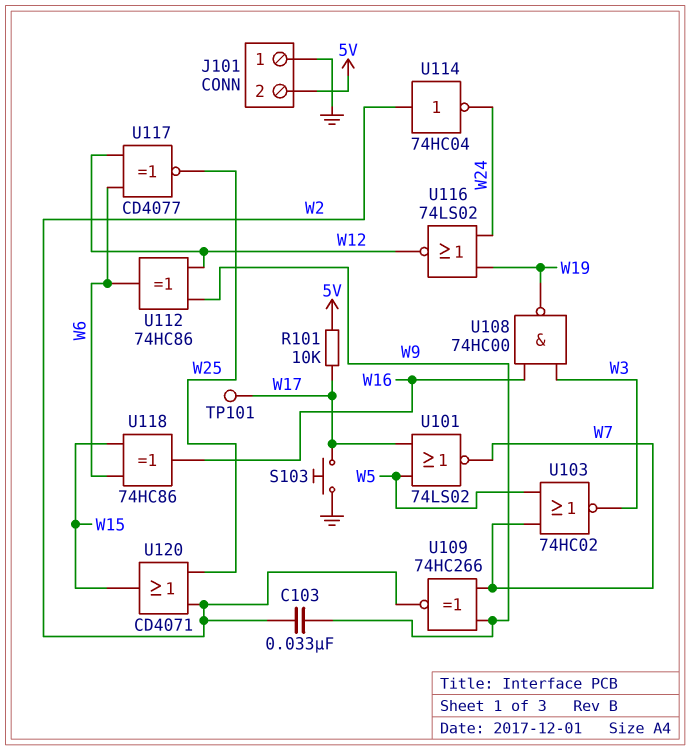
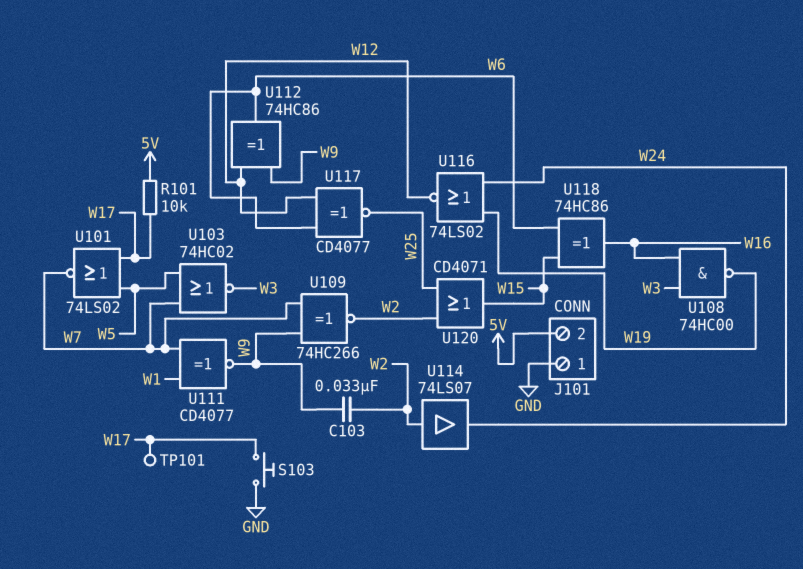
U111: none -> XNOR CD4077 (in W1, in W7, out W9)
U114: NOT 74HC04 (in W2, out W24) -> buffer 74LS07 (in W2, out W24)

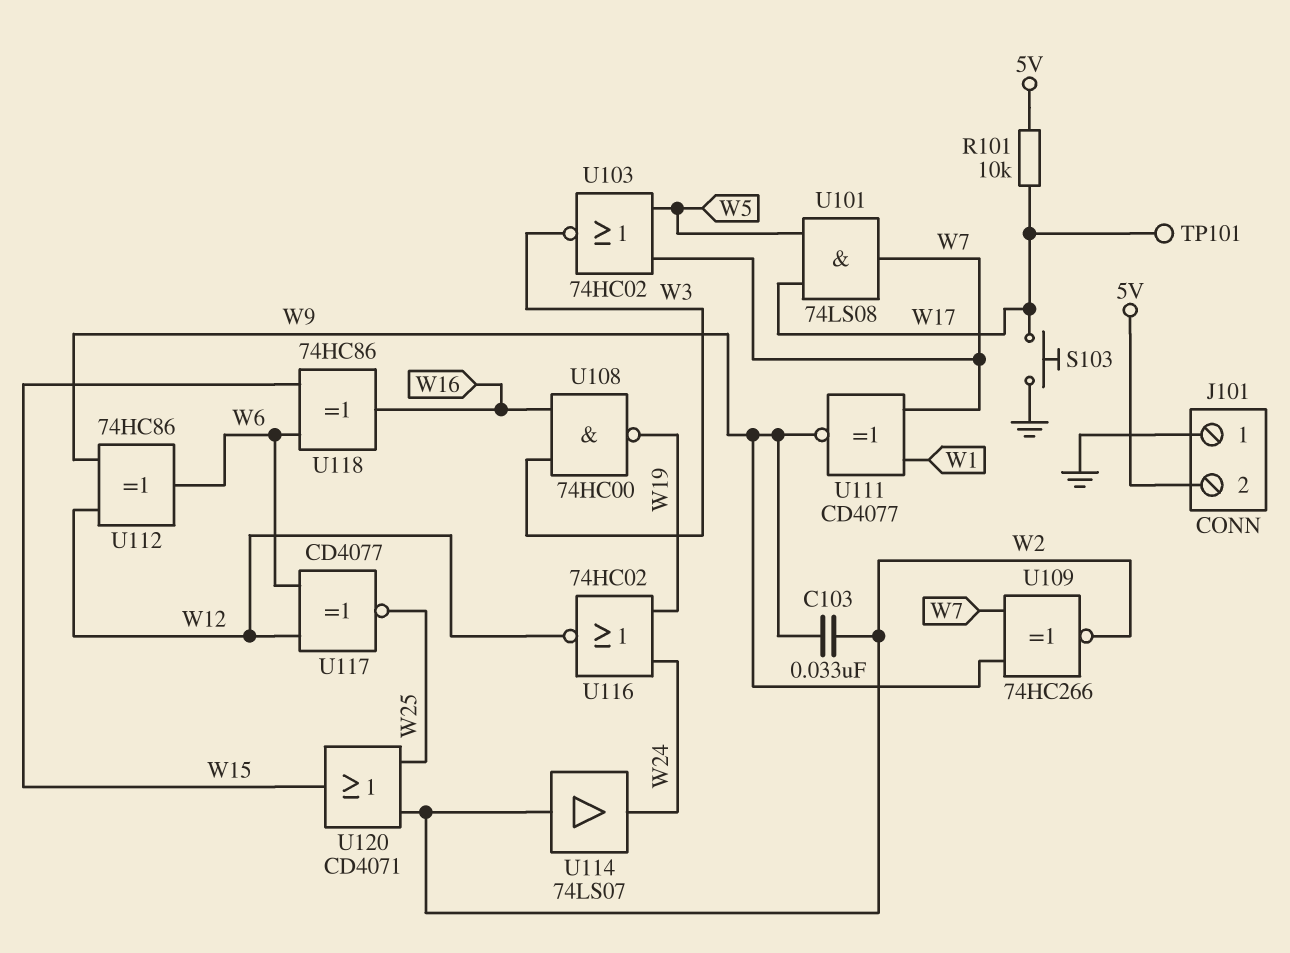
U101: NOR 74LS02 (in W5, in W17, out W7) -> AND 74LS08 (in W5, in W17, out W7)
U116: NOR 74LS02 (in W19, in W24, out W12) -> NOR 74HC02 (in W19, in W24, out W12)

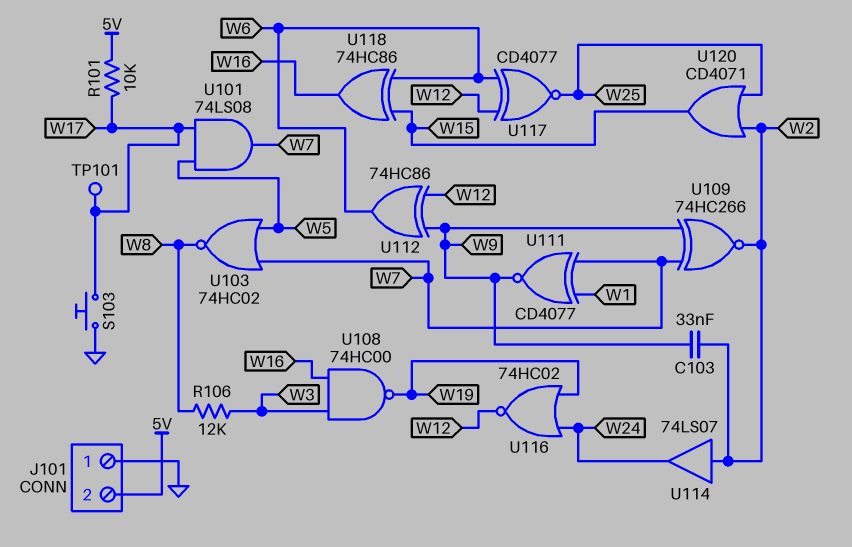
R106: none -> 12k (W3, W8)
U103: NOR 74HC02 (in W5, in W7, out W3) -> NOR 74HC02 (in W5, in W7, out W8)

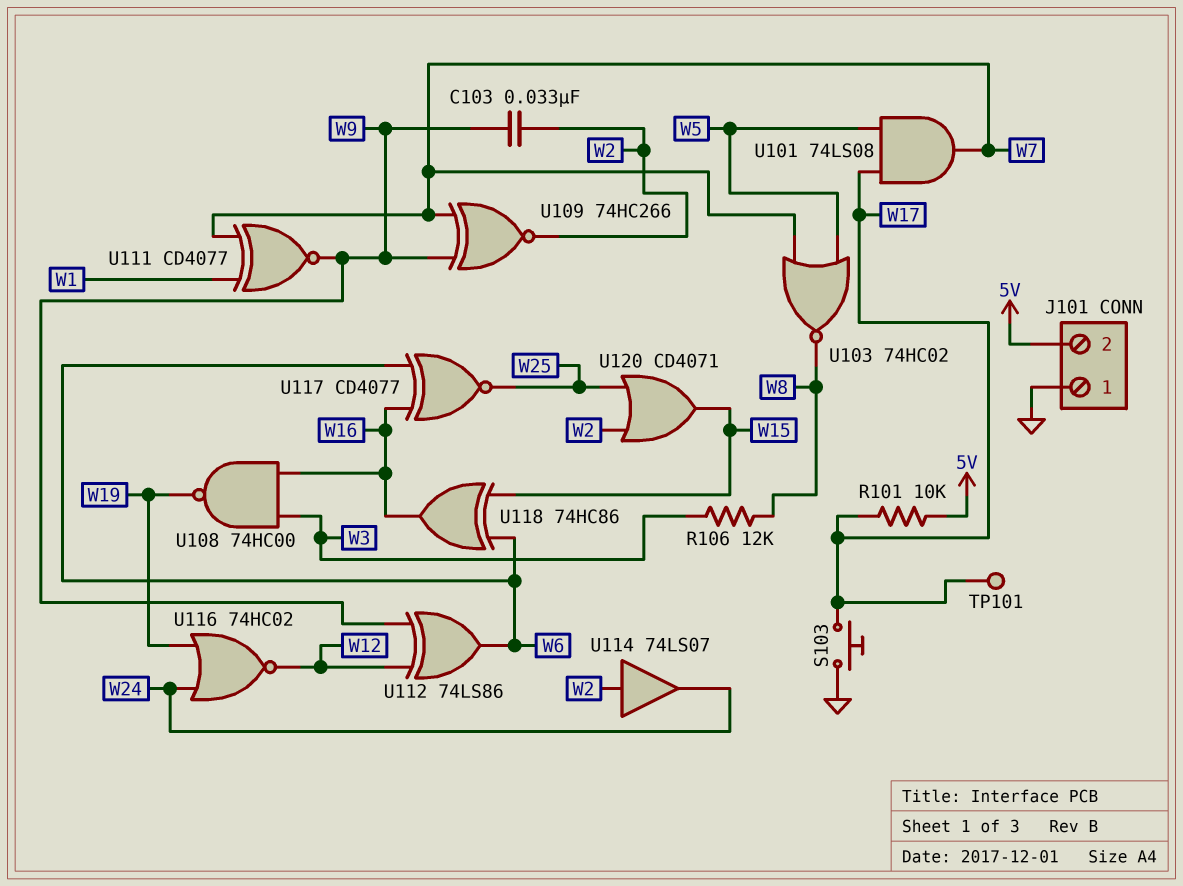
U112: XOR 74HC86 (in W9, in W12, out W6) -> XOR 74LS86 (in W9, in W12, out W6)
U117: XNOR CD4077 (in W6, in W12, out W25) -> XNOR CD4077 (in W6, in W16, out W25)

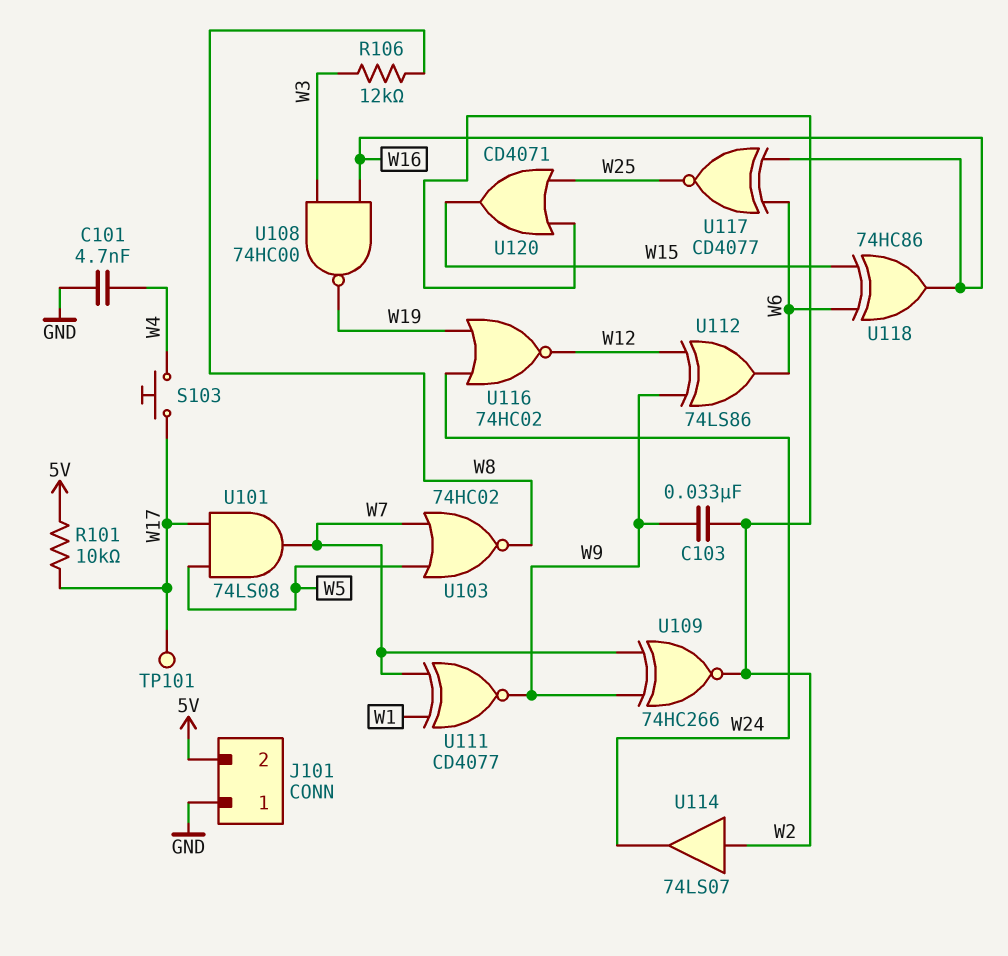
C101: none -> 4.7nF (GND, W4)
S103: button (GND, W17) -> button (W4, W17)

